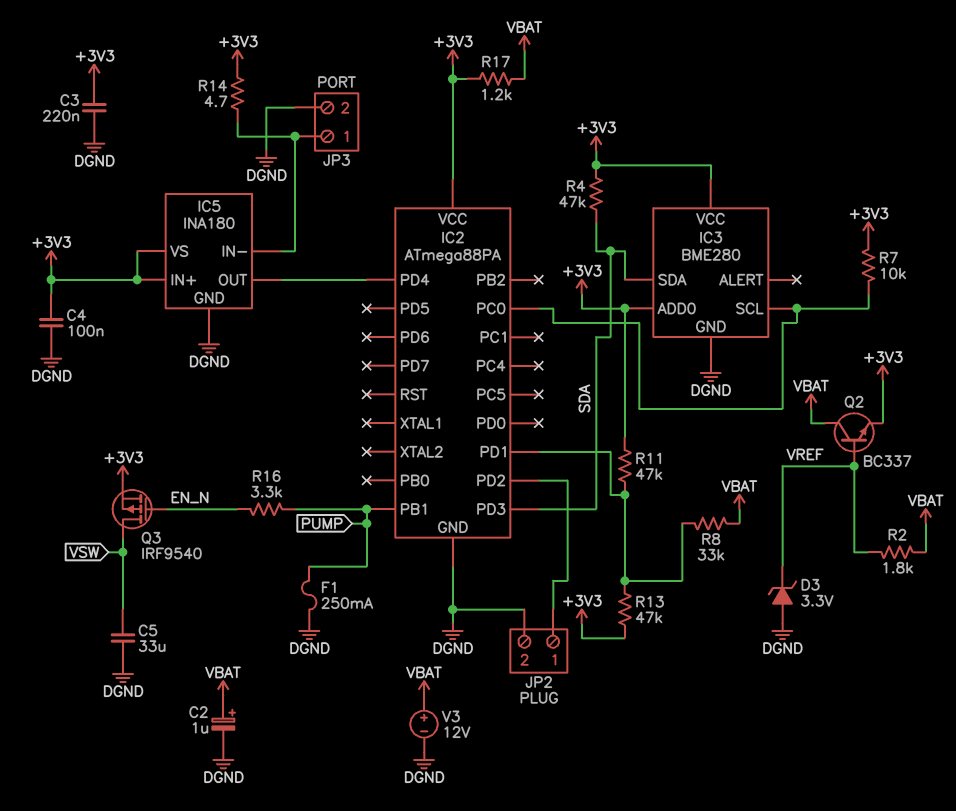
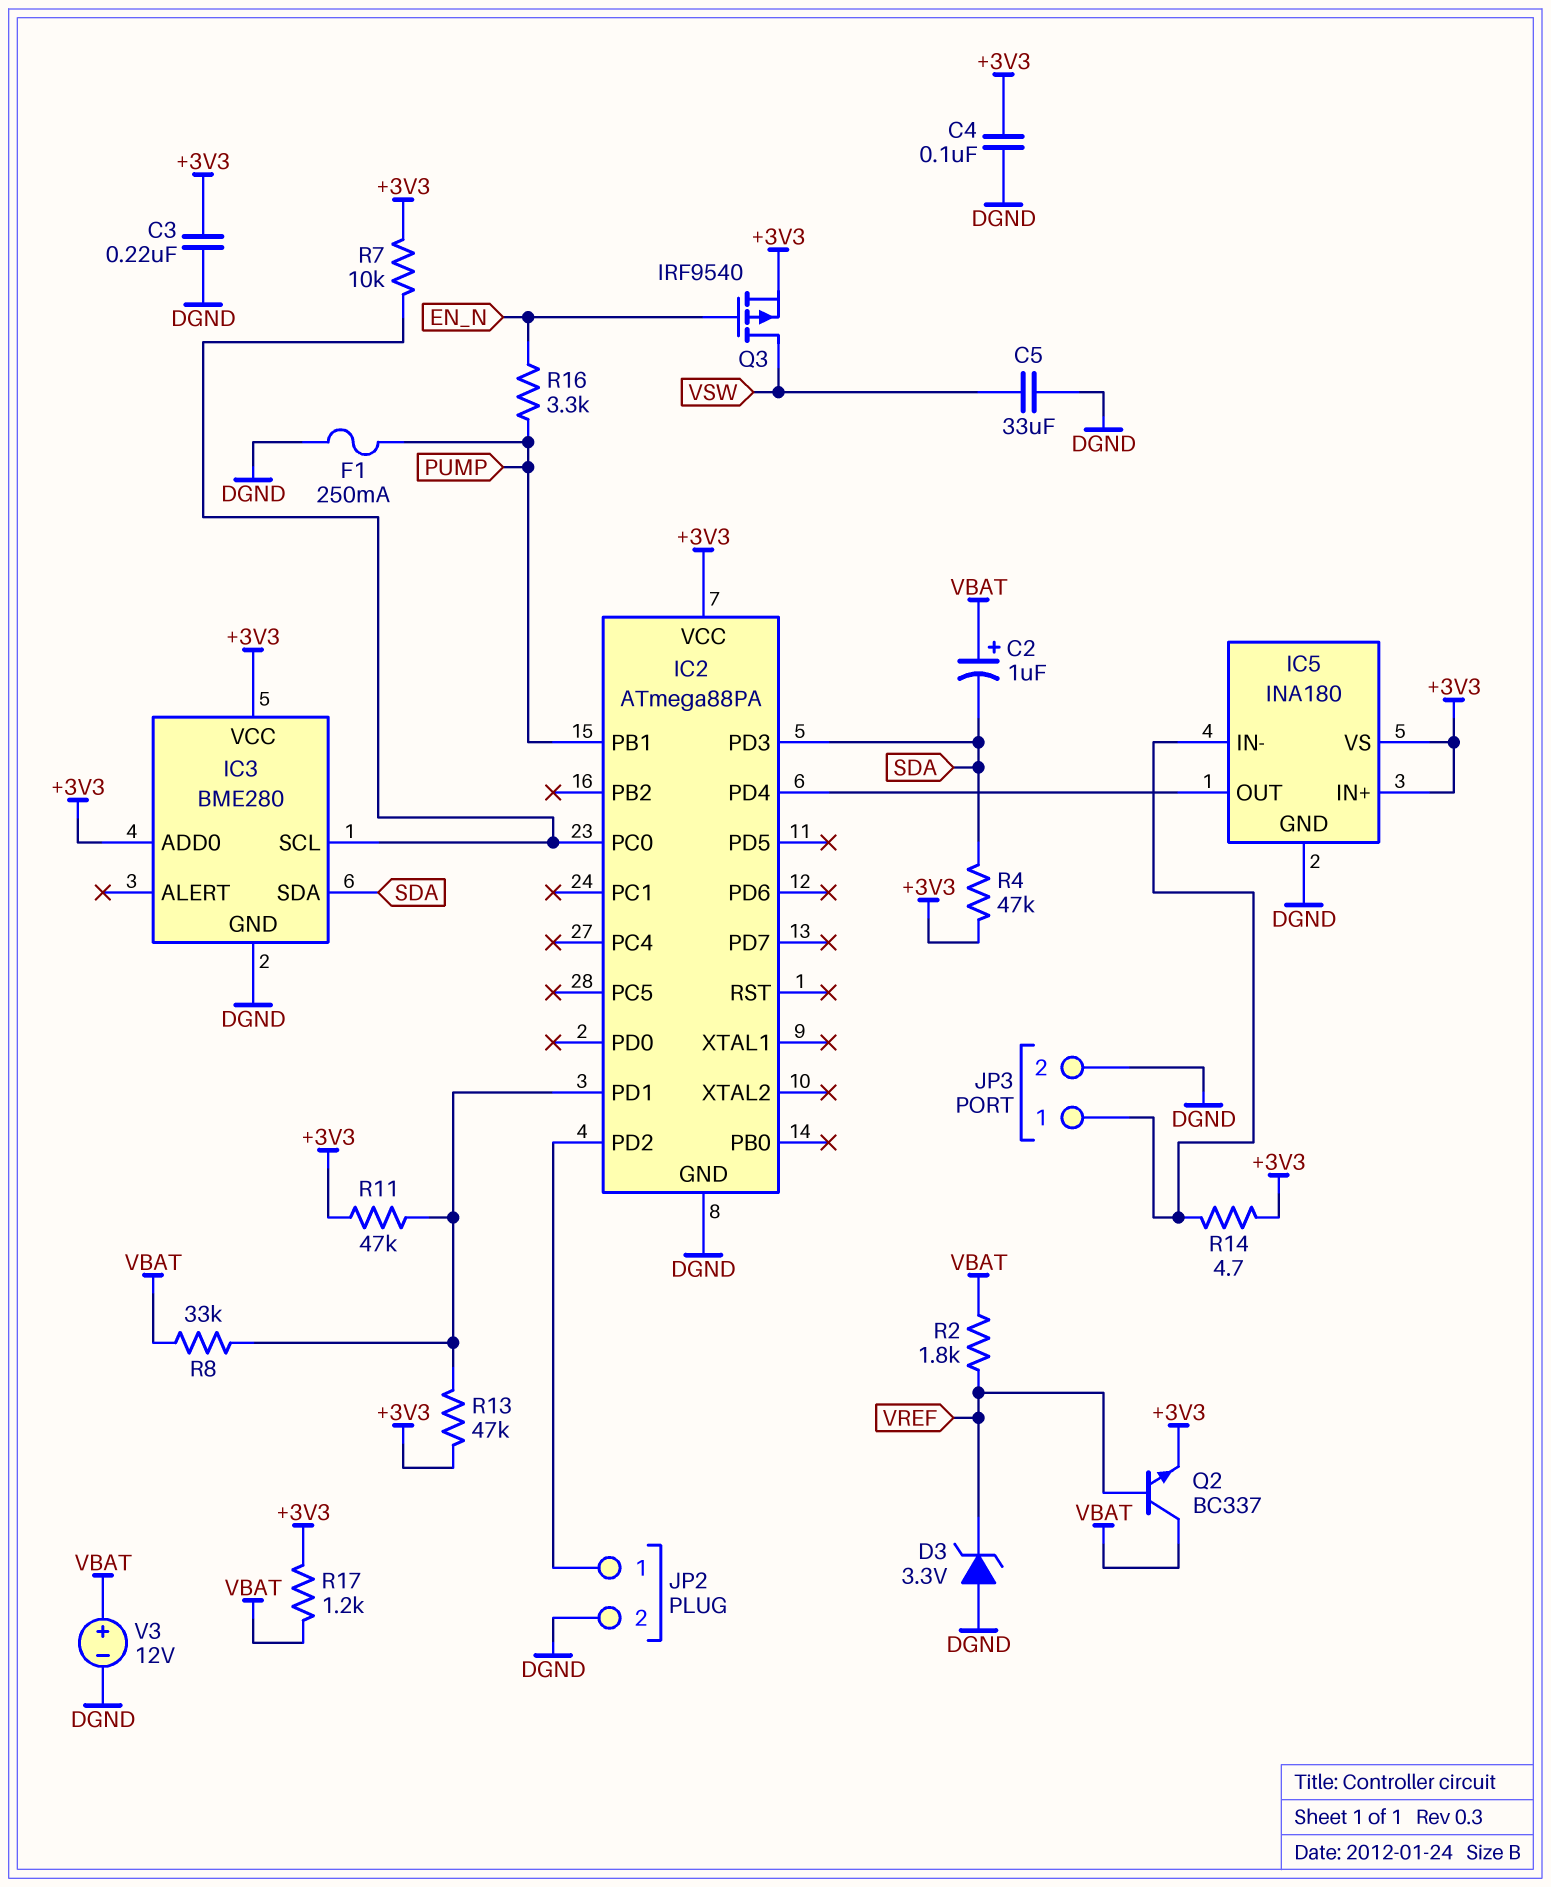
C2: 1uF (plus VBAT, minus DGND) -> 1uF (plus VBAT, minus SDA)

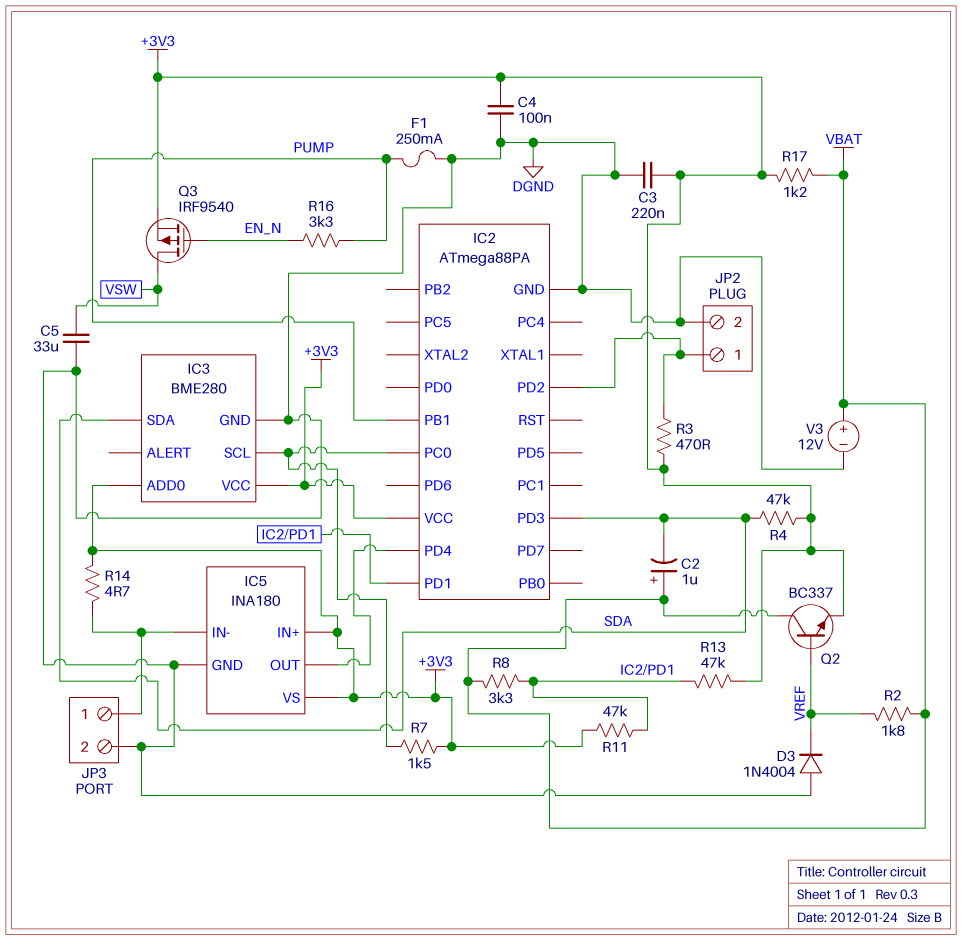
D3: zener 3.3V (A DGND, K VREF) -> diode 1N4004 (A DGND, K VREF)
R3: none -> 470 (+3V3, IC2/PD2)
R7: 10k (+3V3, IC2/PC0) -> 1.5k (+3V3, IC2/PC0)
R8: 33k (IC2/PD1, VBAT) -> 3.3k (IC2/PD1, VBAT)

